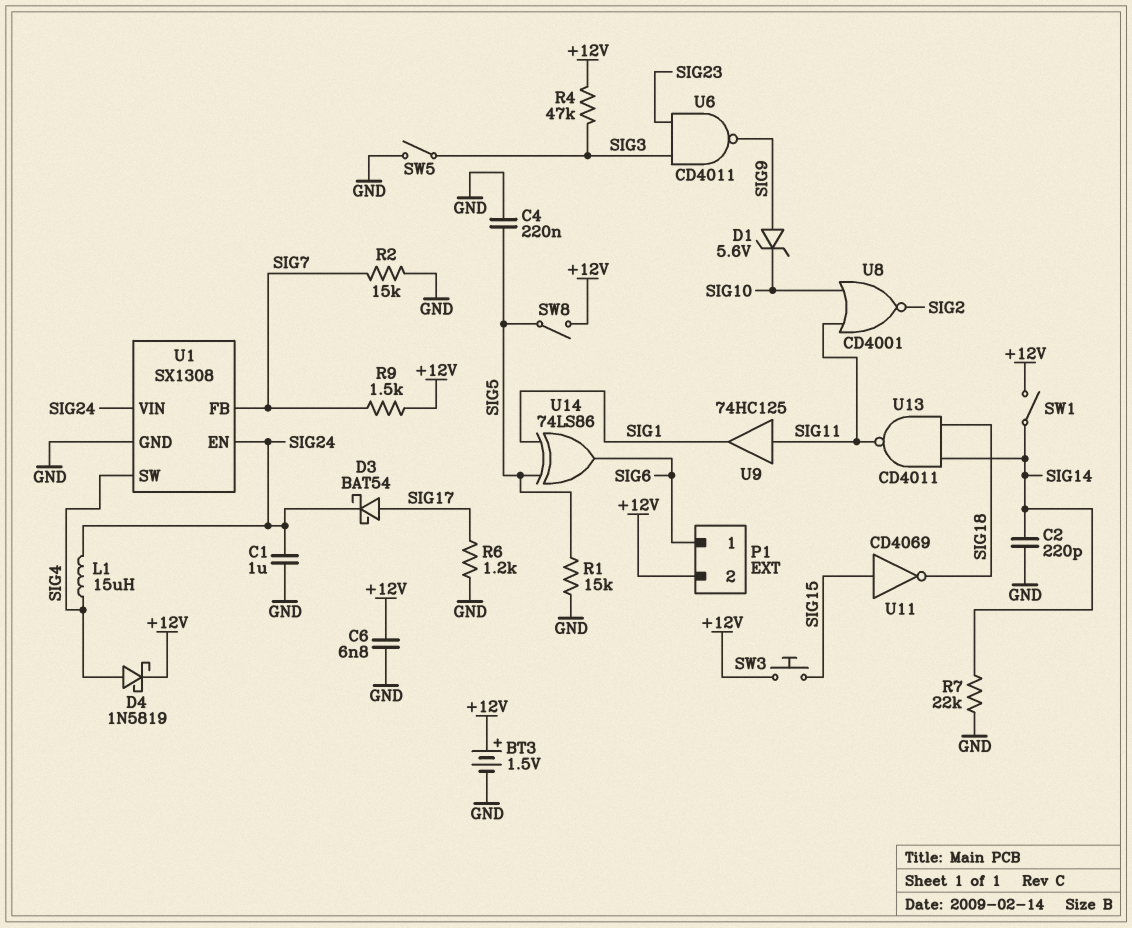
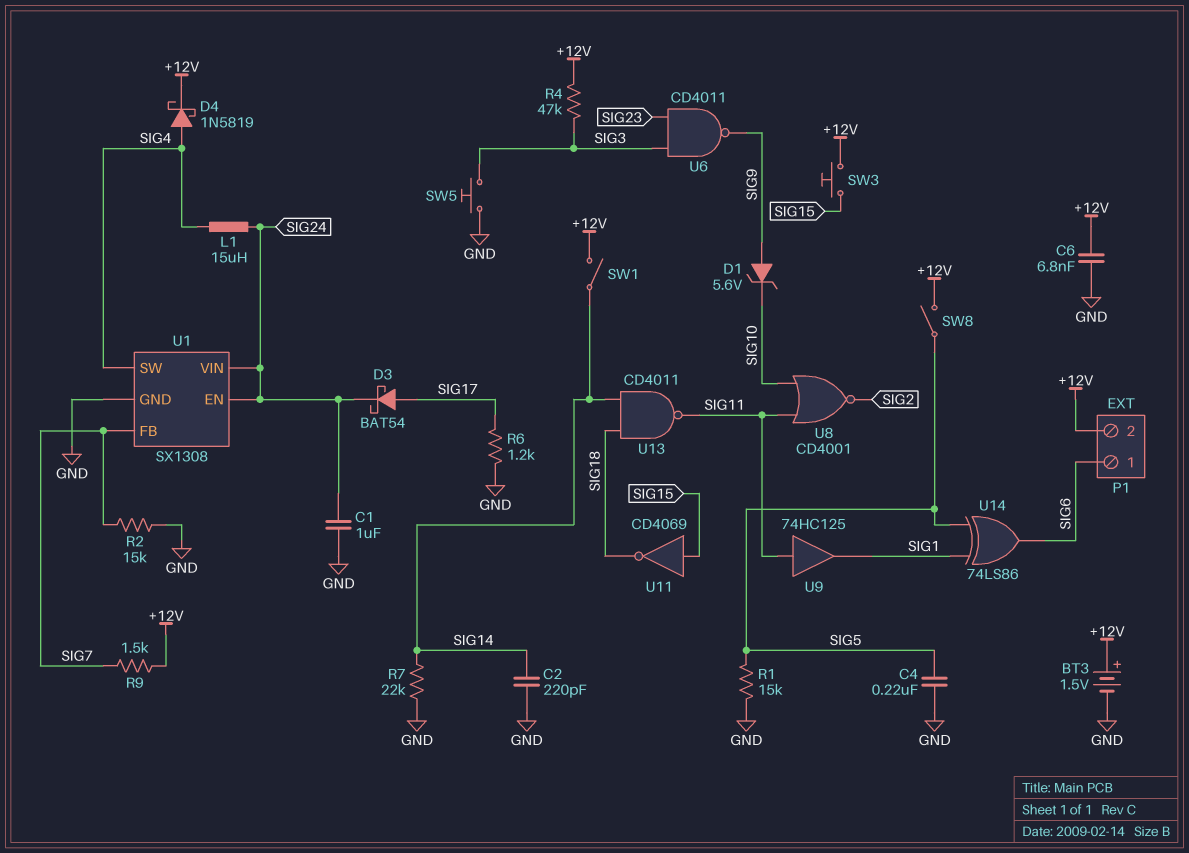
SW5: switch (GND, SIG3) -> button (GND, SIG3)

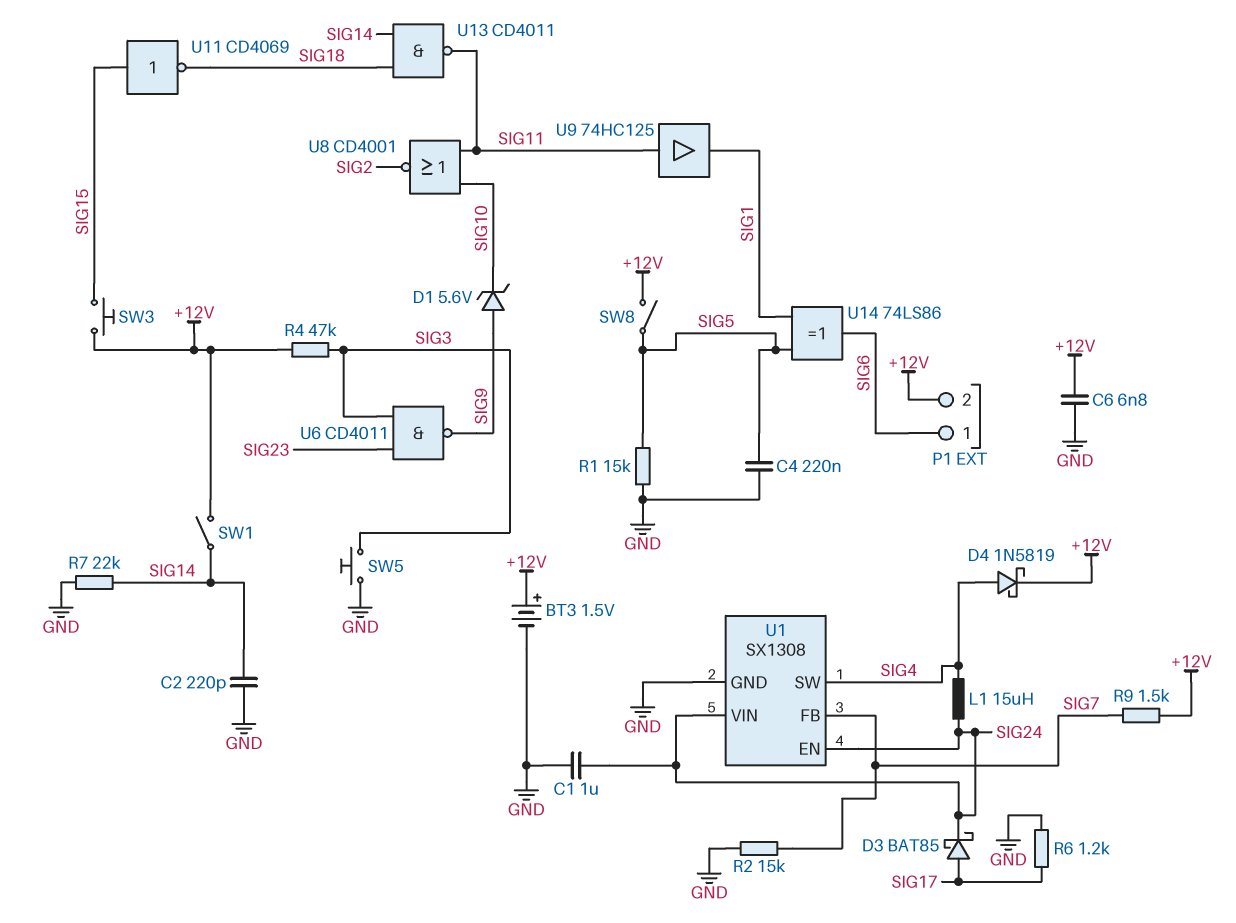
D3: schottky BAT54 (A SIG17, K SIG24) -> schottky BAT85 (A SIG17, K SIG24)

